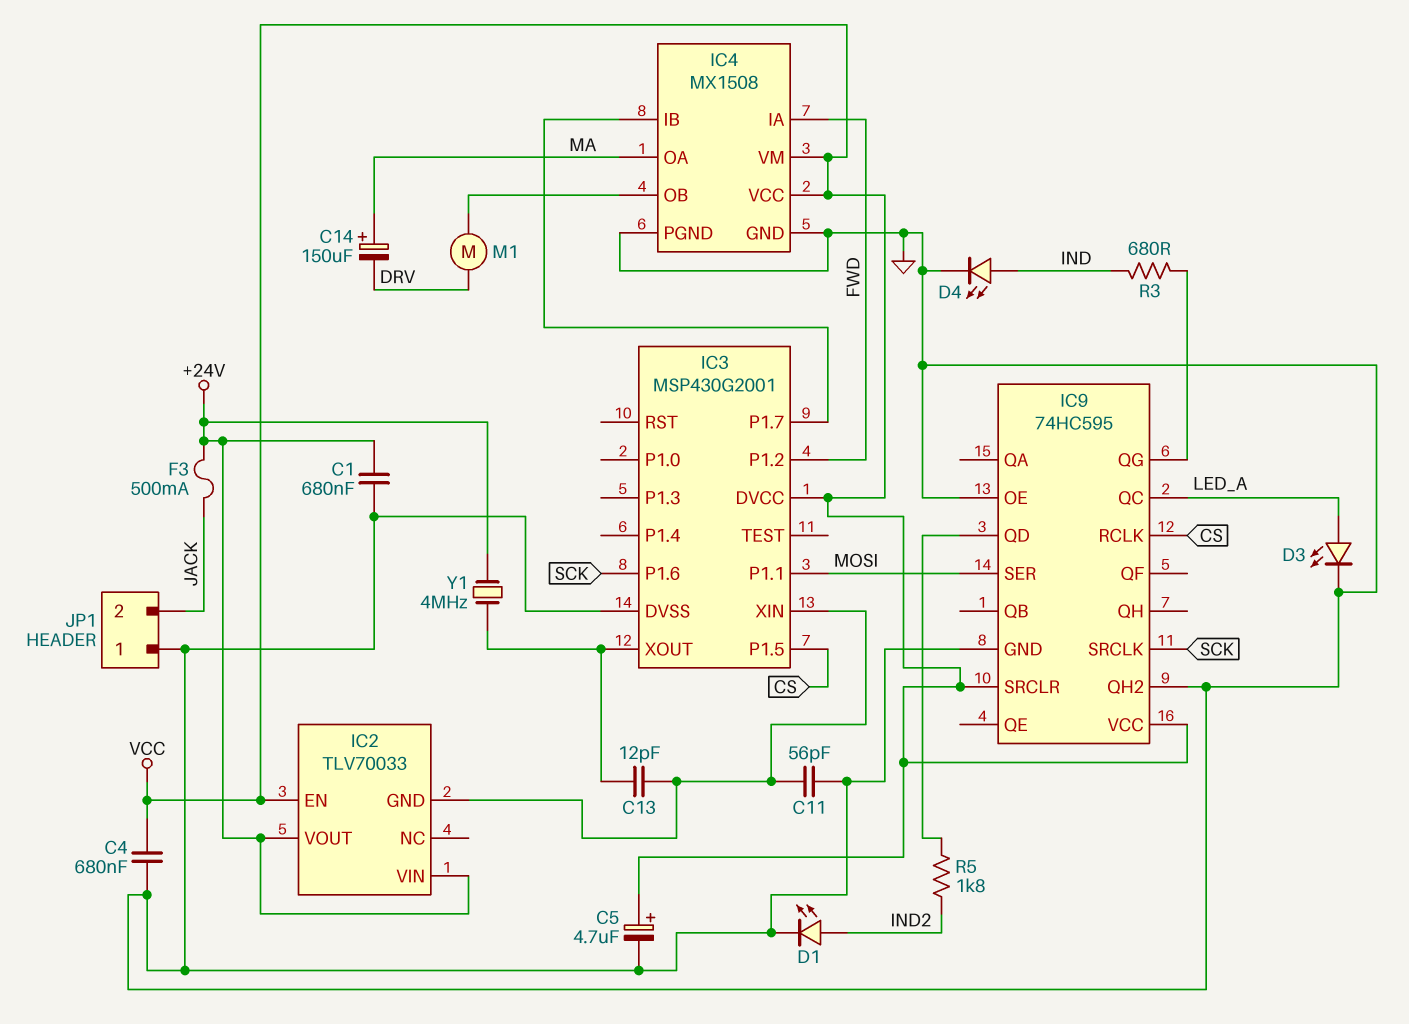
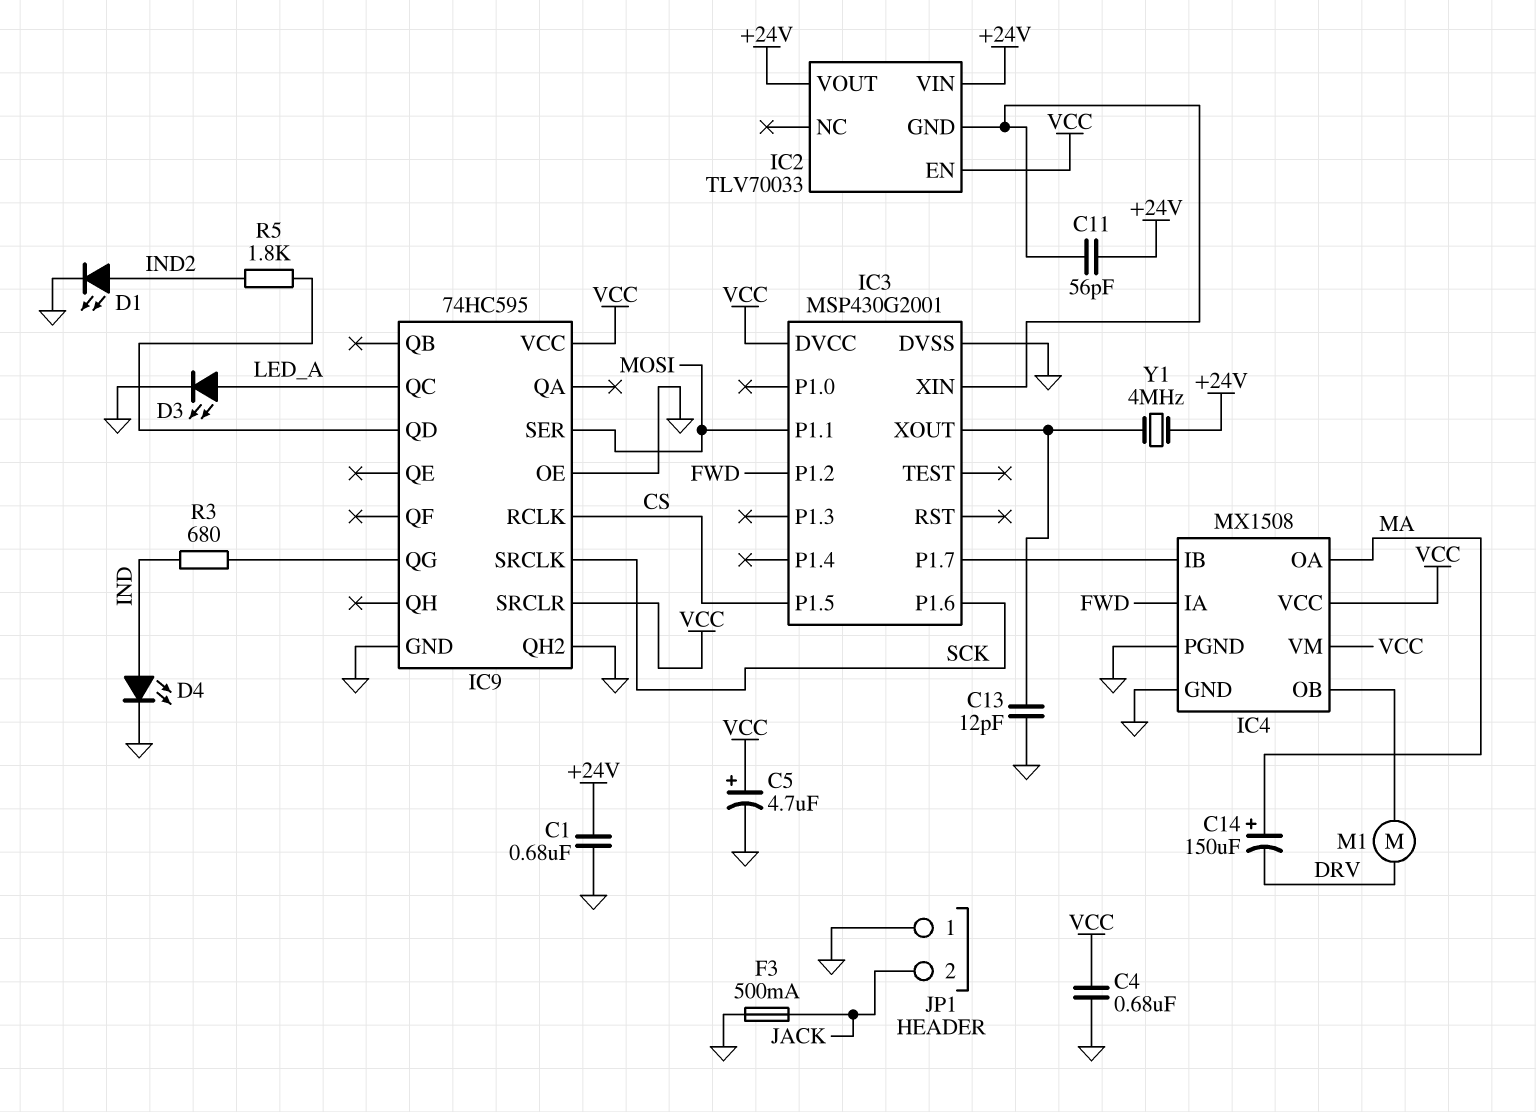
C11: 56pF (GND, IC2/GND) -> 56pF (+24V, IC2/GND)
C13: 12pF (IC2/GND, IC3/XOUT) -> 12pF (GND, IC3/XOUT)
F3: 500mA (+24V, JACK) -> 500mA (GND, JACK)

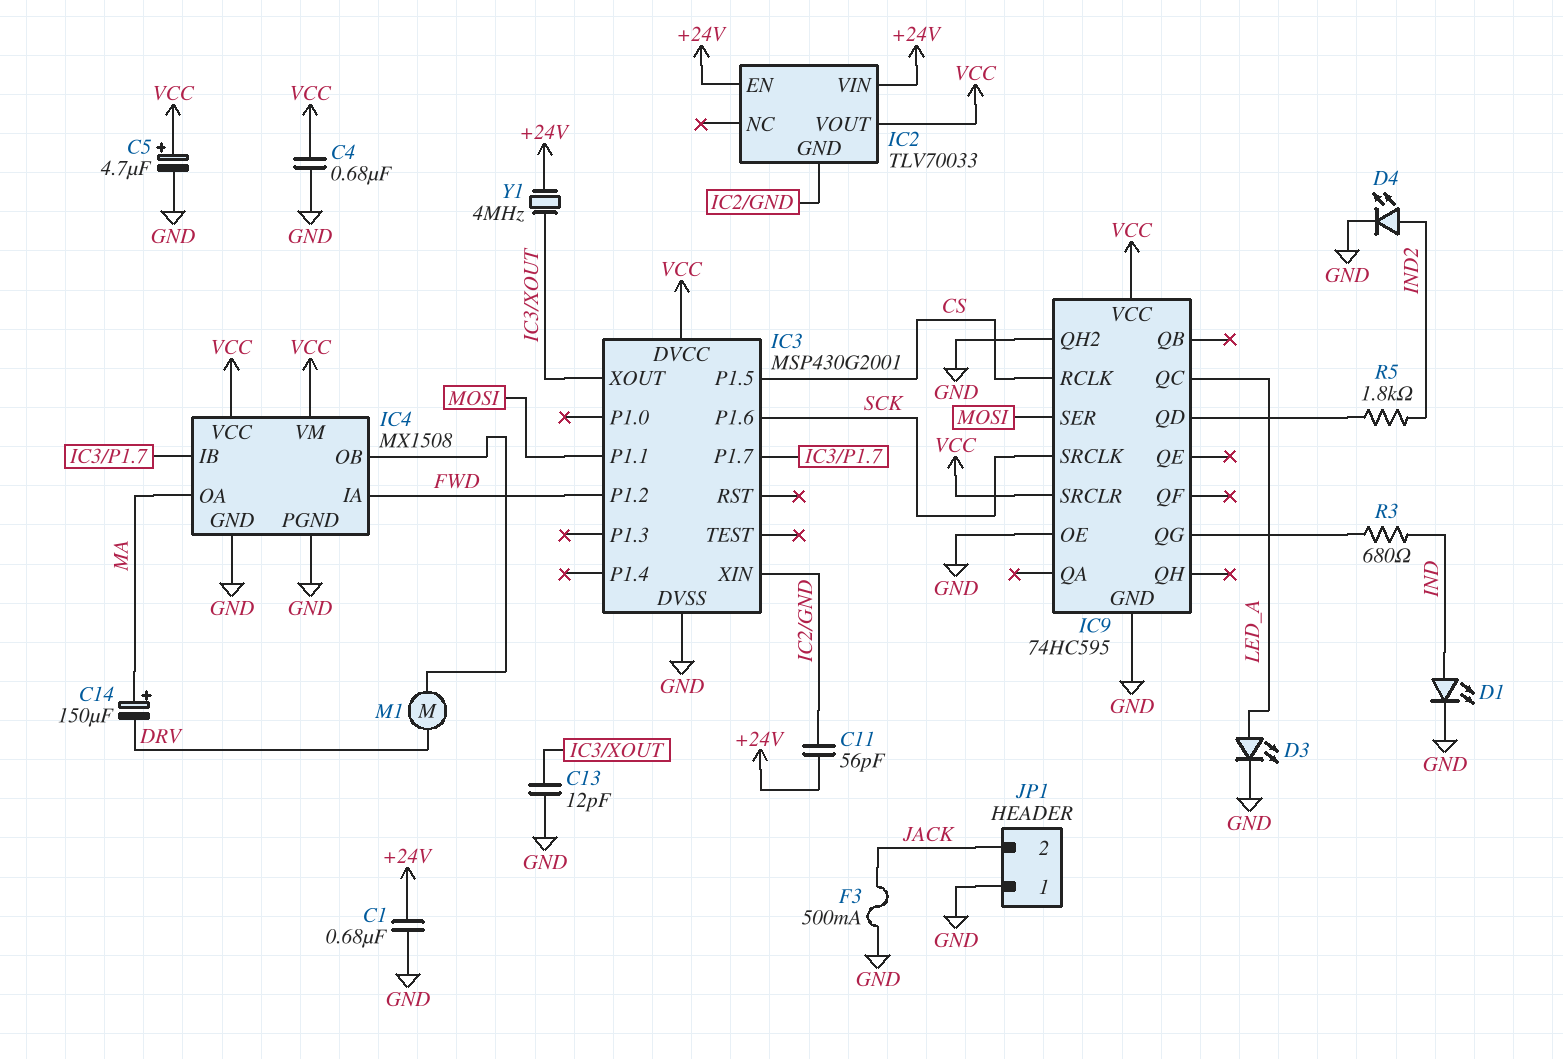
D1: LED (A IND2, K GND) -> LED (A IND, K GND)
D4: LED (A IND, K GND) -> LED (A IND2, K GND)
IC2 pin EN: VCC -> +24V
IC2 pin VOUT: +24V -> VCC

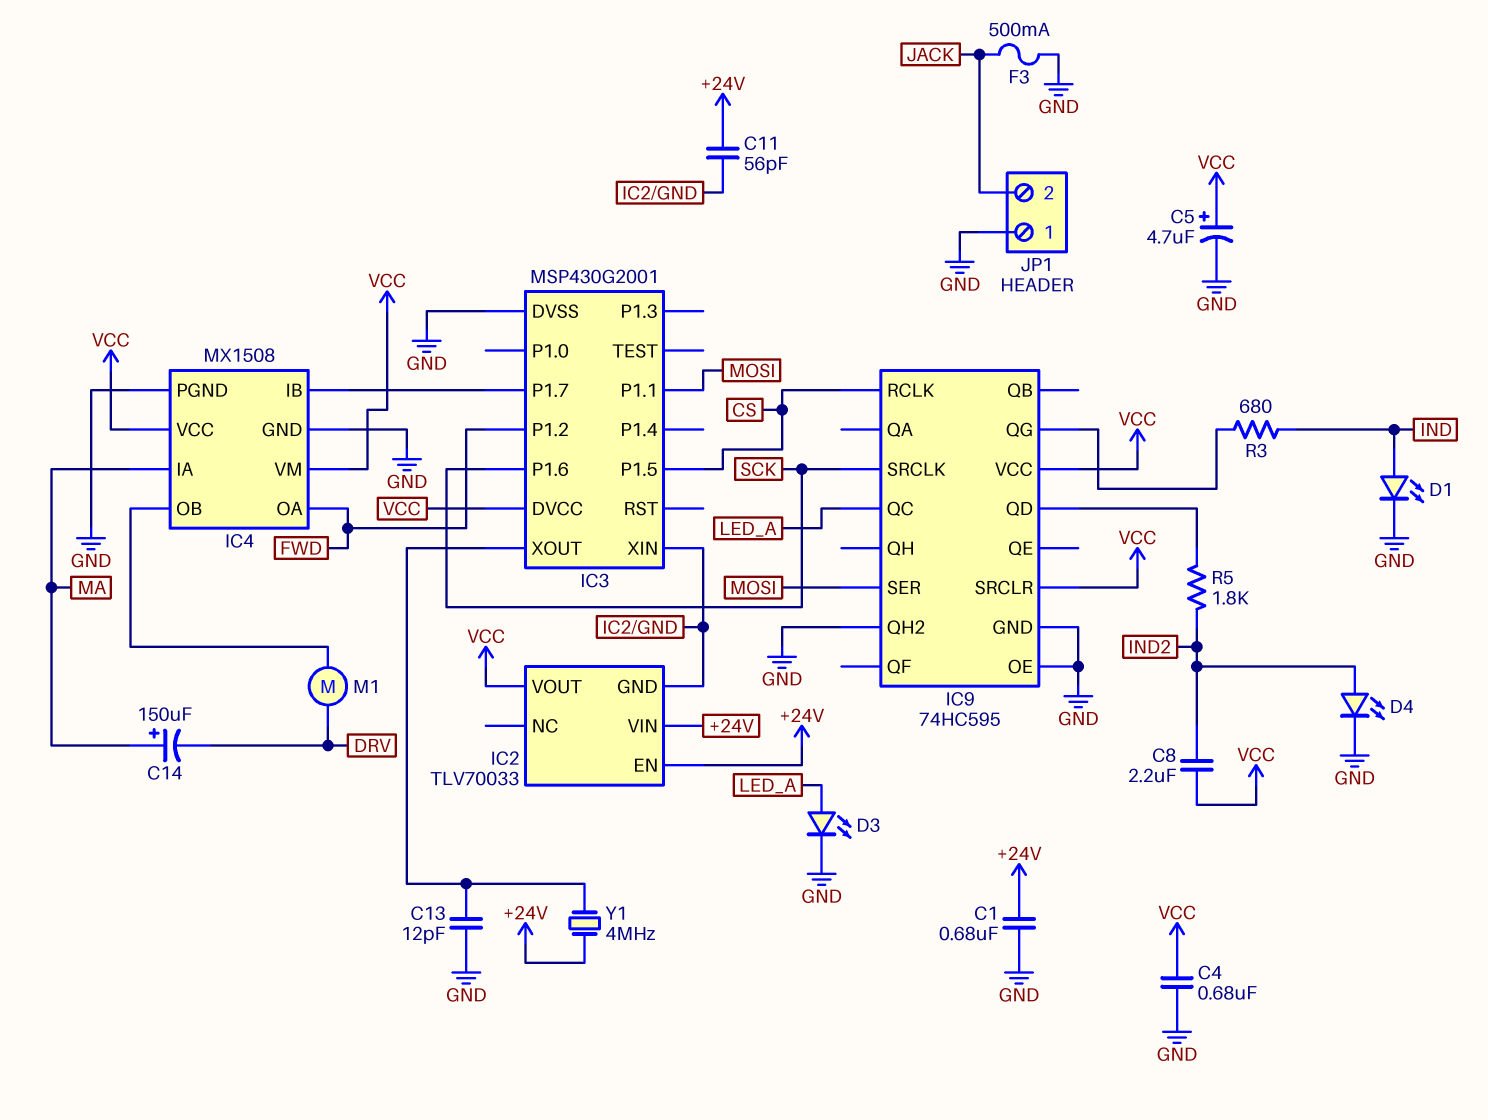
C8: none -> 2.2uF (IND2, VCC)
IC4 pin IA: FWD -> MA
IC4 pin OA: MA -> FWD

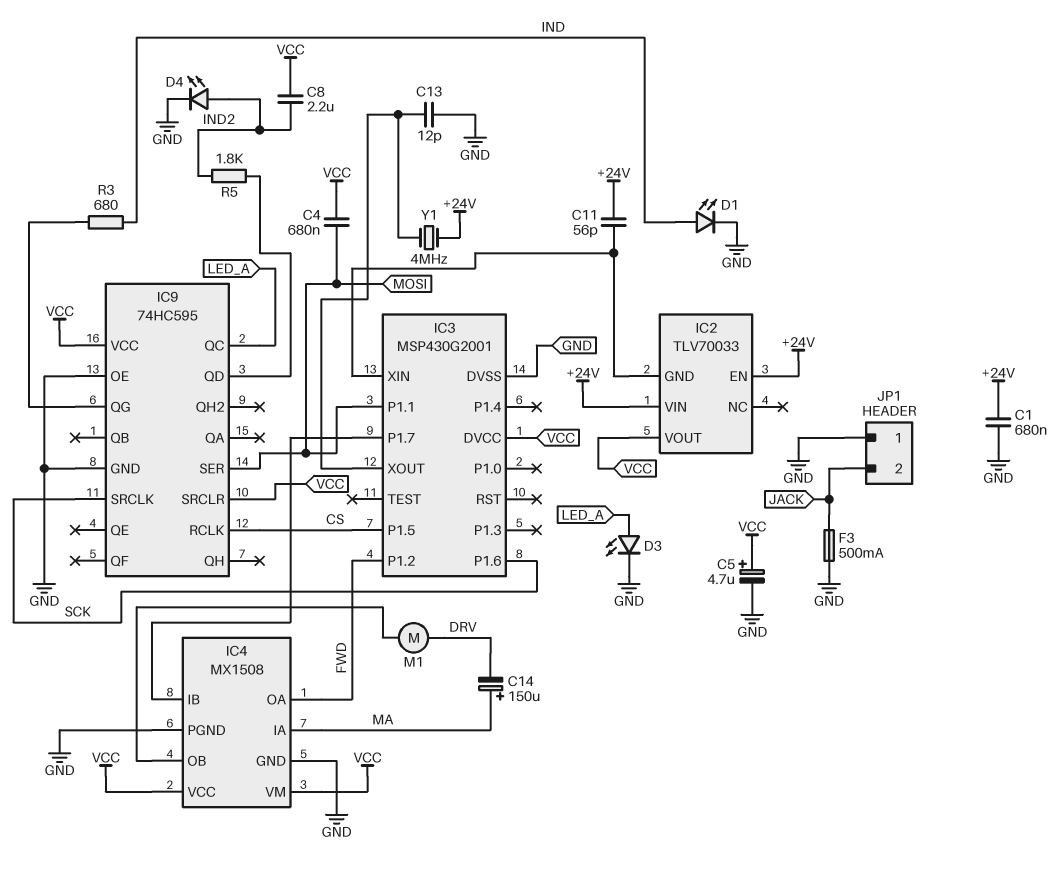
C4: 680nF (GND, VCC) -> 680nF (MOSI, VCC)
IC9 pin QH2: GND -> none

